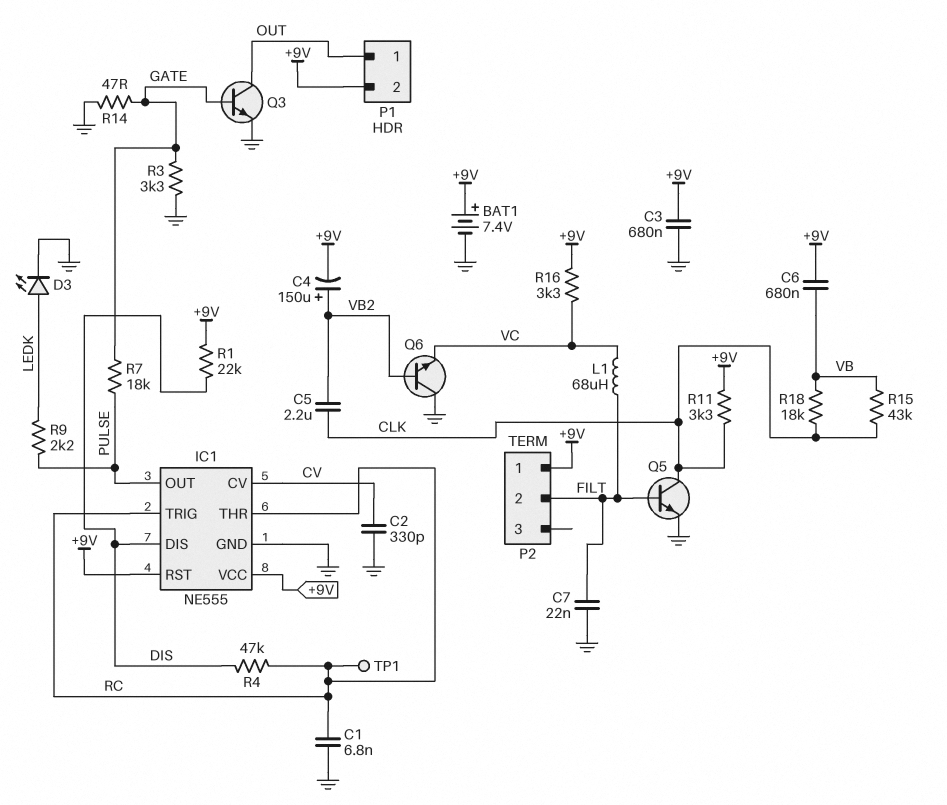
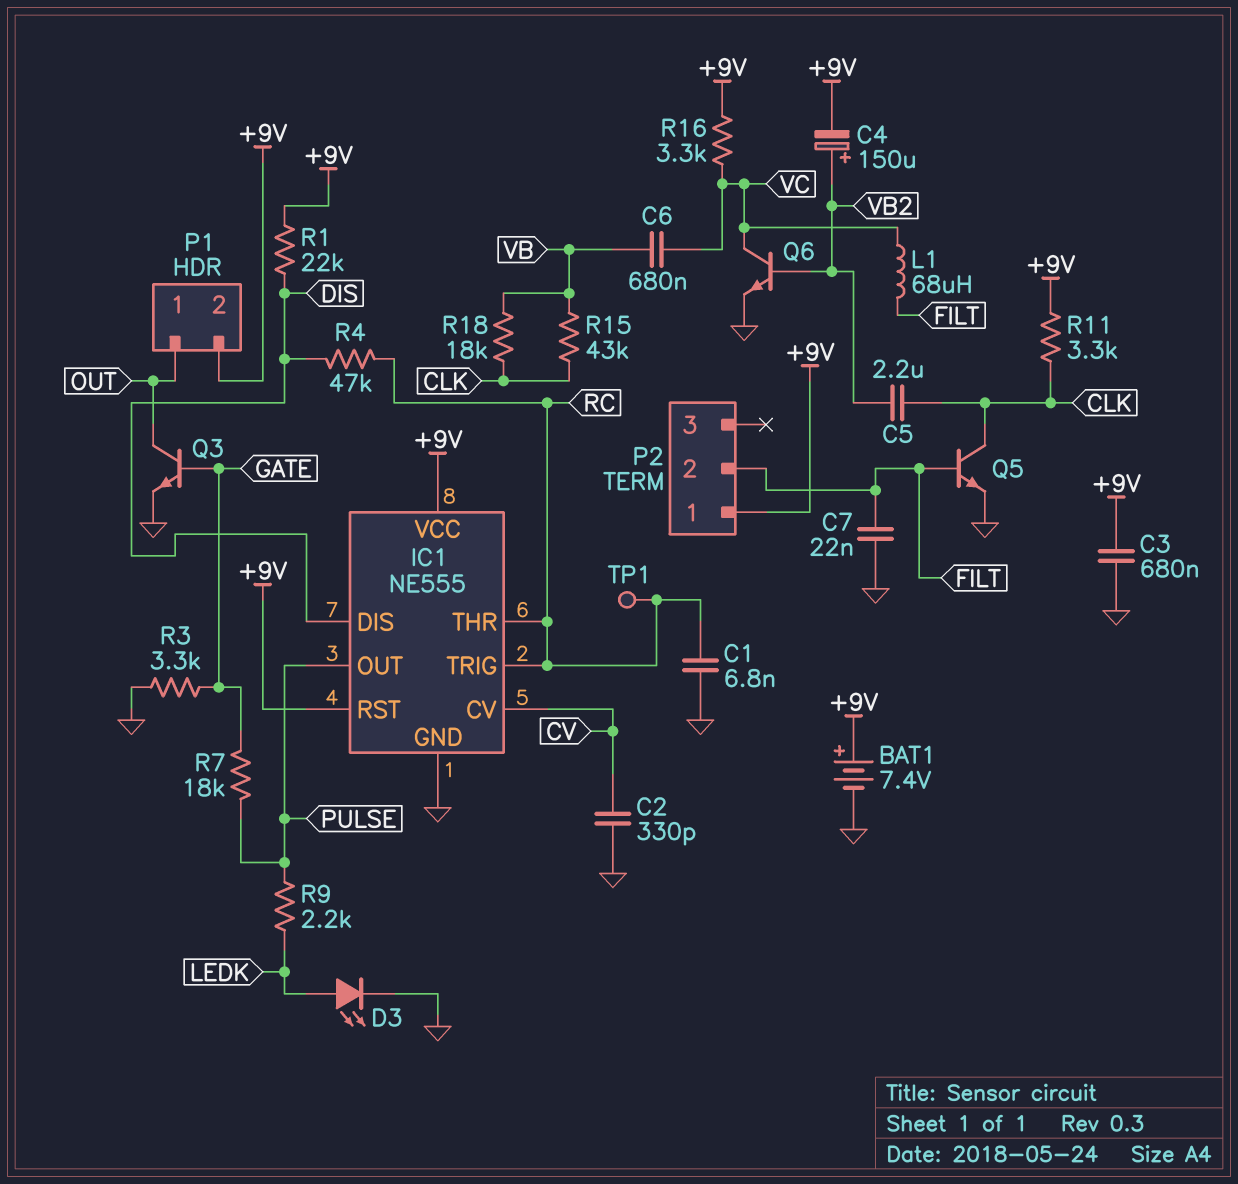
C6: 680nF (+9V, VB) -> 680nF (VB, VC)
Q6: NPN (B VB2, C GND, E VC) -> NPN (B VB2, C VC, E GND)
R14: 47 (GATE, GND) -> none

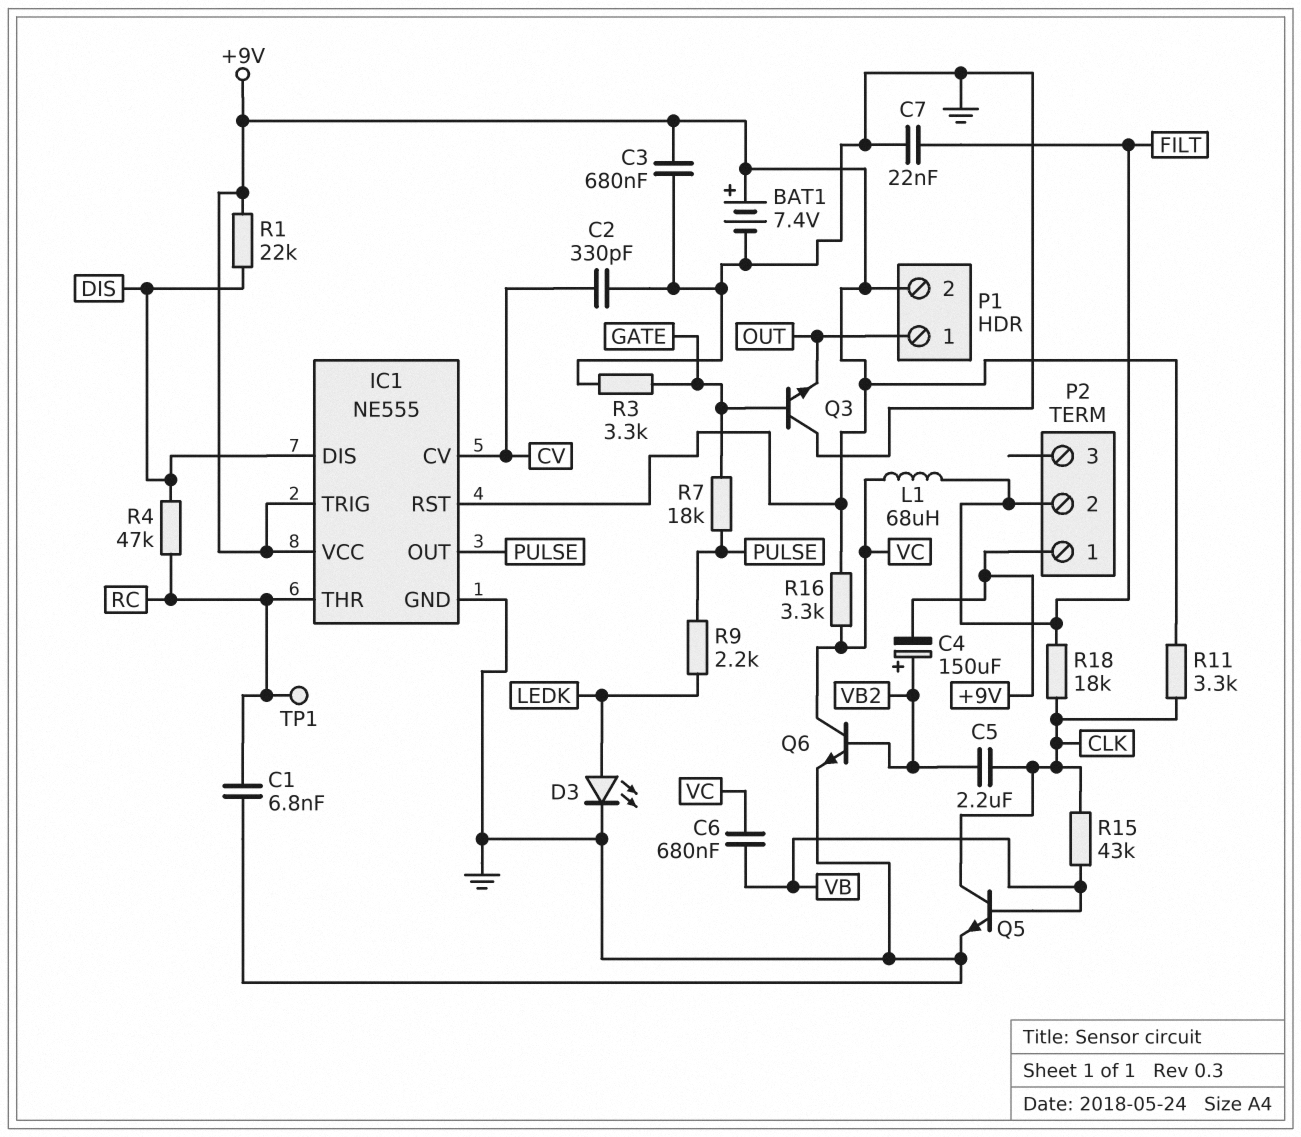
IC1 pin TRIG: RC -> +9V
Q3: NPN (B GATE, C OUT, E GND) -> NPN (B GATE, C GND, E OUT)
Q5: NPN (B FILT, C CLK, E GND) -> NPN (B VB, C CLK, E GND)
R18: 18k (CLK, VB) -> 18k (CLK, FILT)

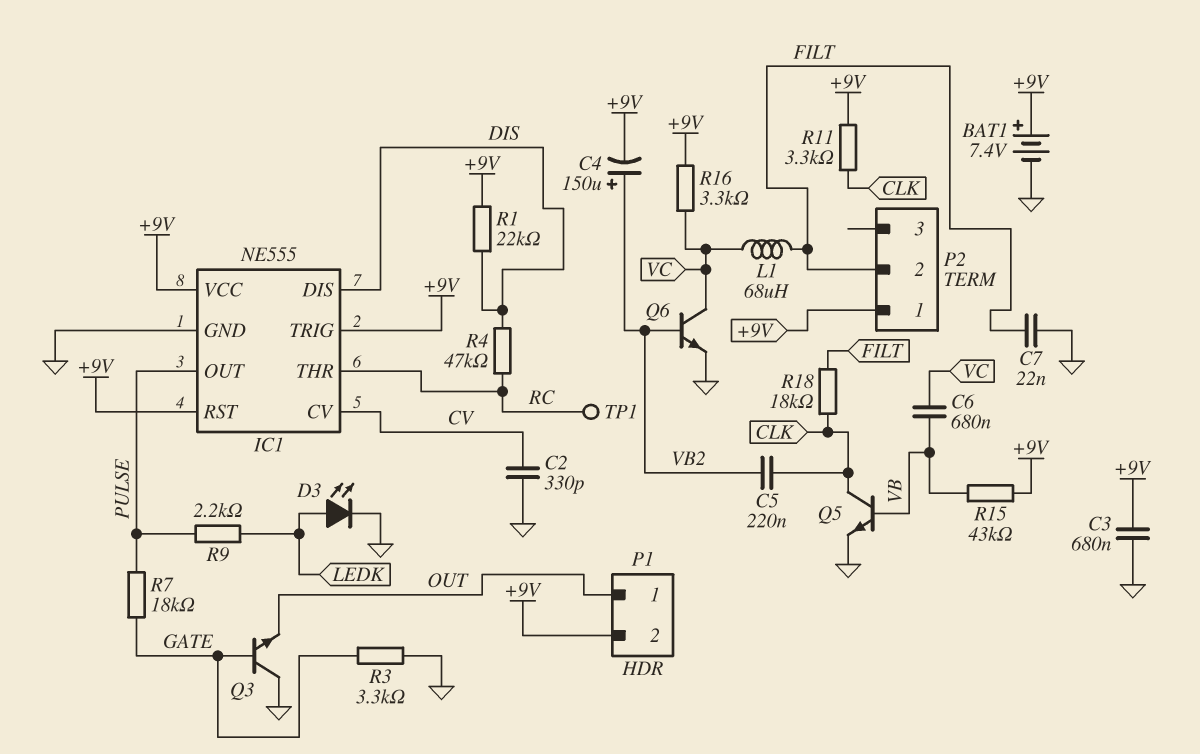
C1: 6.8nF (GND, RC) -> none
C5: 2.2uF (CLK, VB2) -> 220nF (CLK, VB2)
R15: 43k (CLK, VB) -> 43k (+9V, VB)

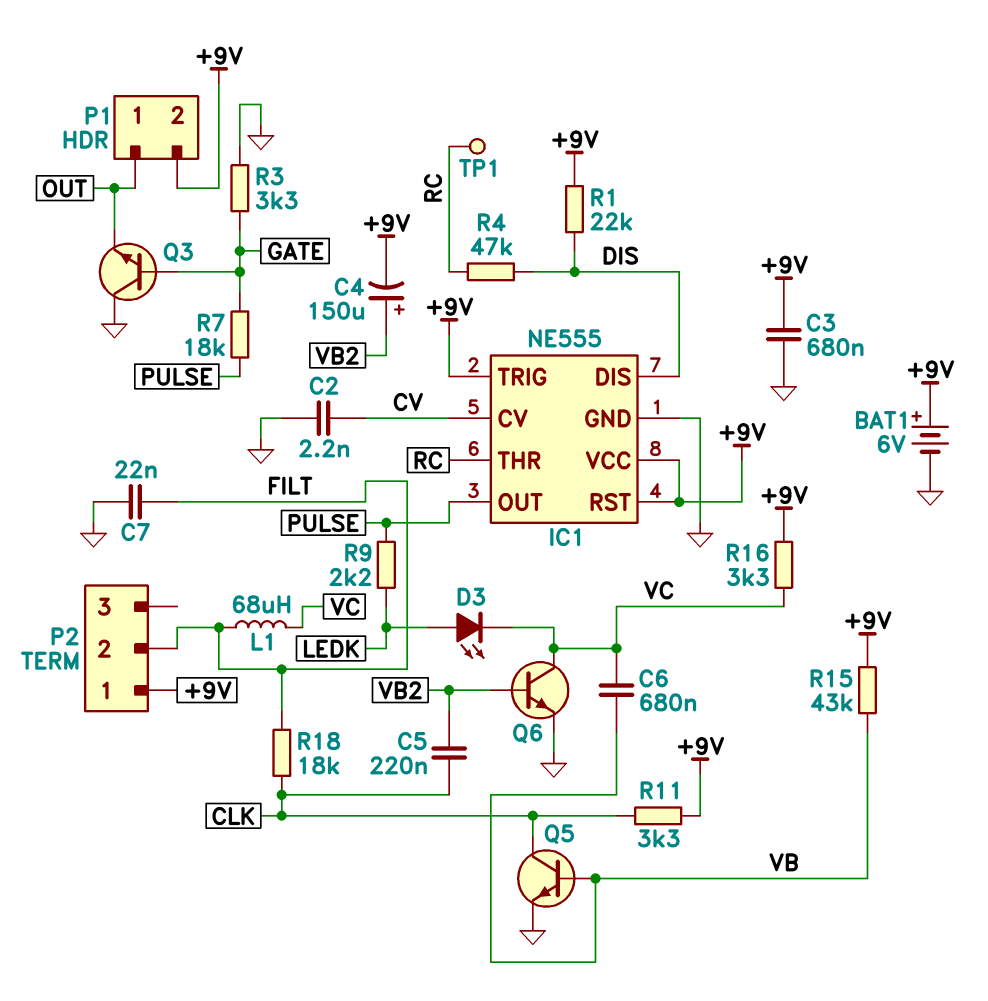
BAT1: 7.4V (plus +9V, minus GND) -> 6V (plus +9V, minus GND)
C2: 330pF (CV, GND) -> 2.2nF (CV, GND)
D3: LED (A LEDK, K GND) -> LED (A LEDK, K VC)

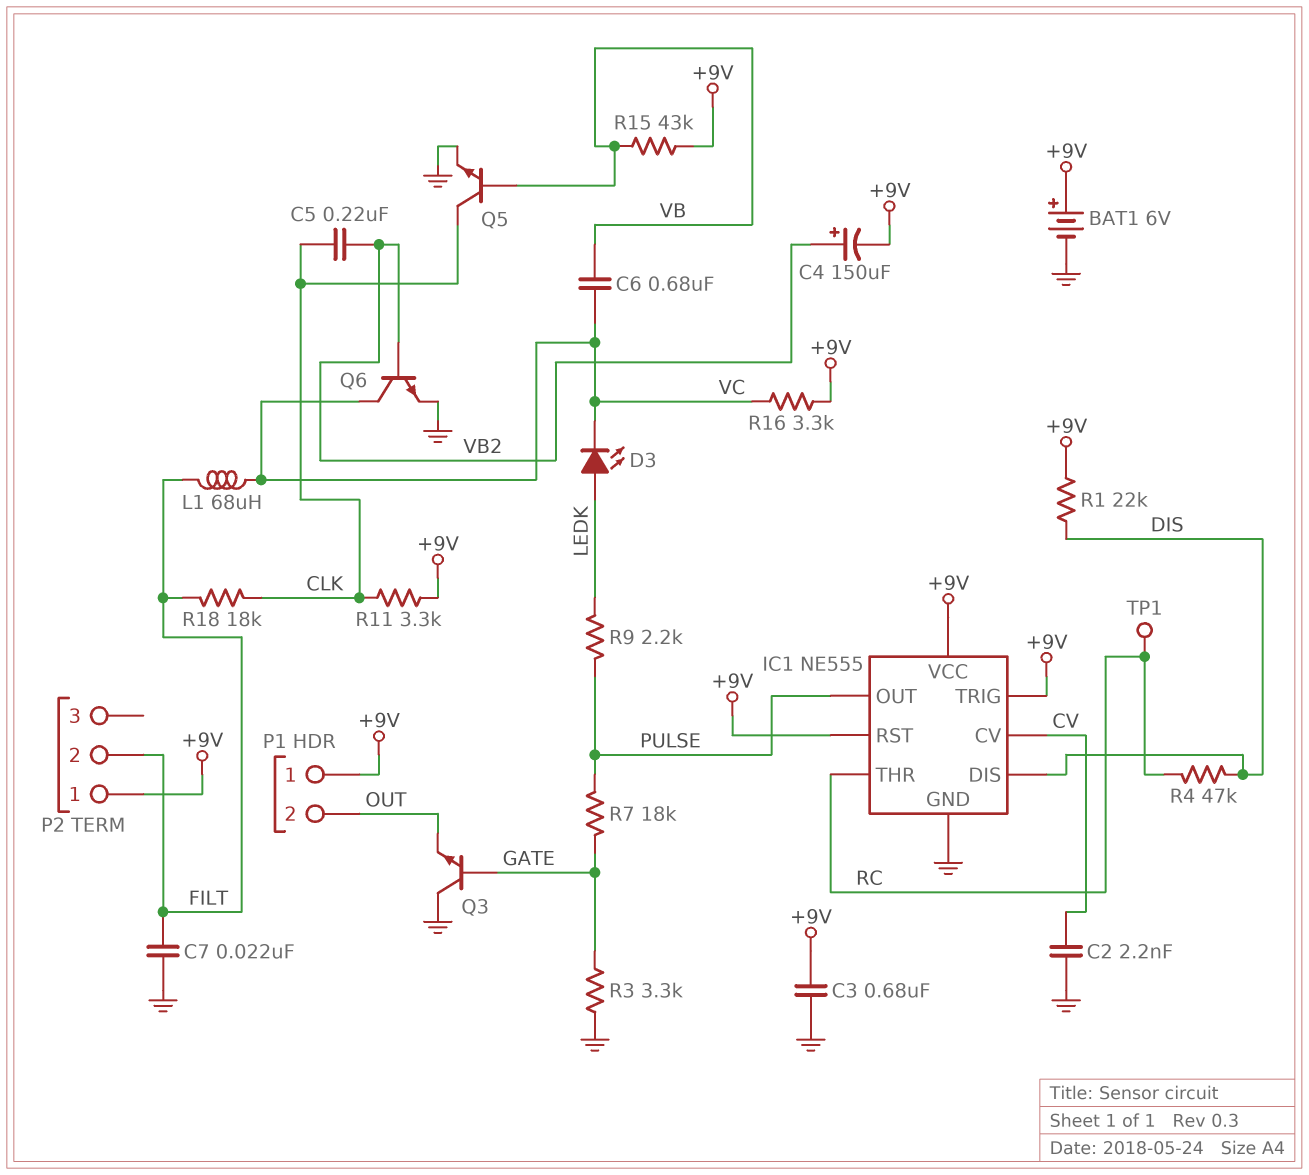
P1 pin 1: OUT -> +9V
P1 pin 2: +9V -> OUT

